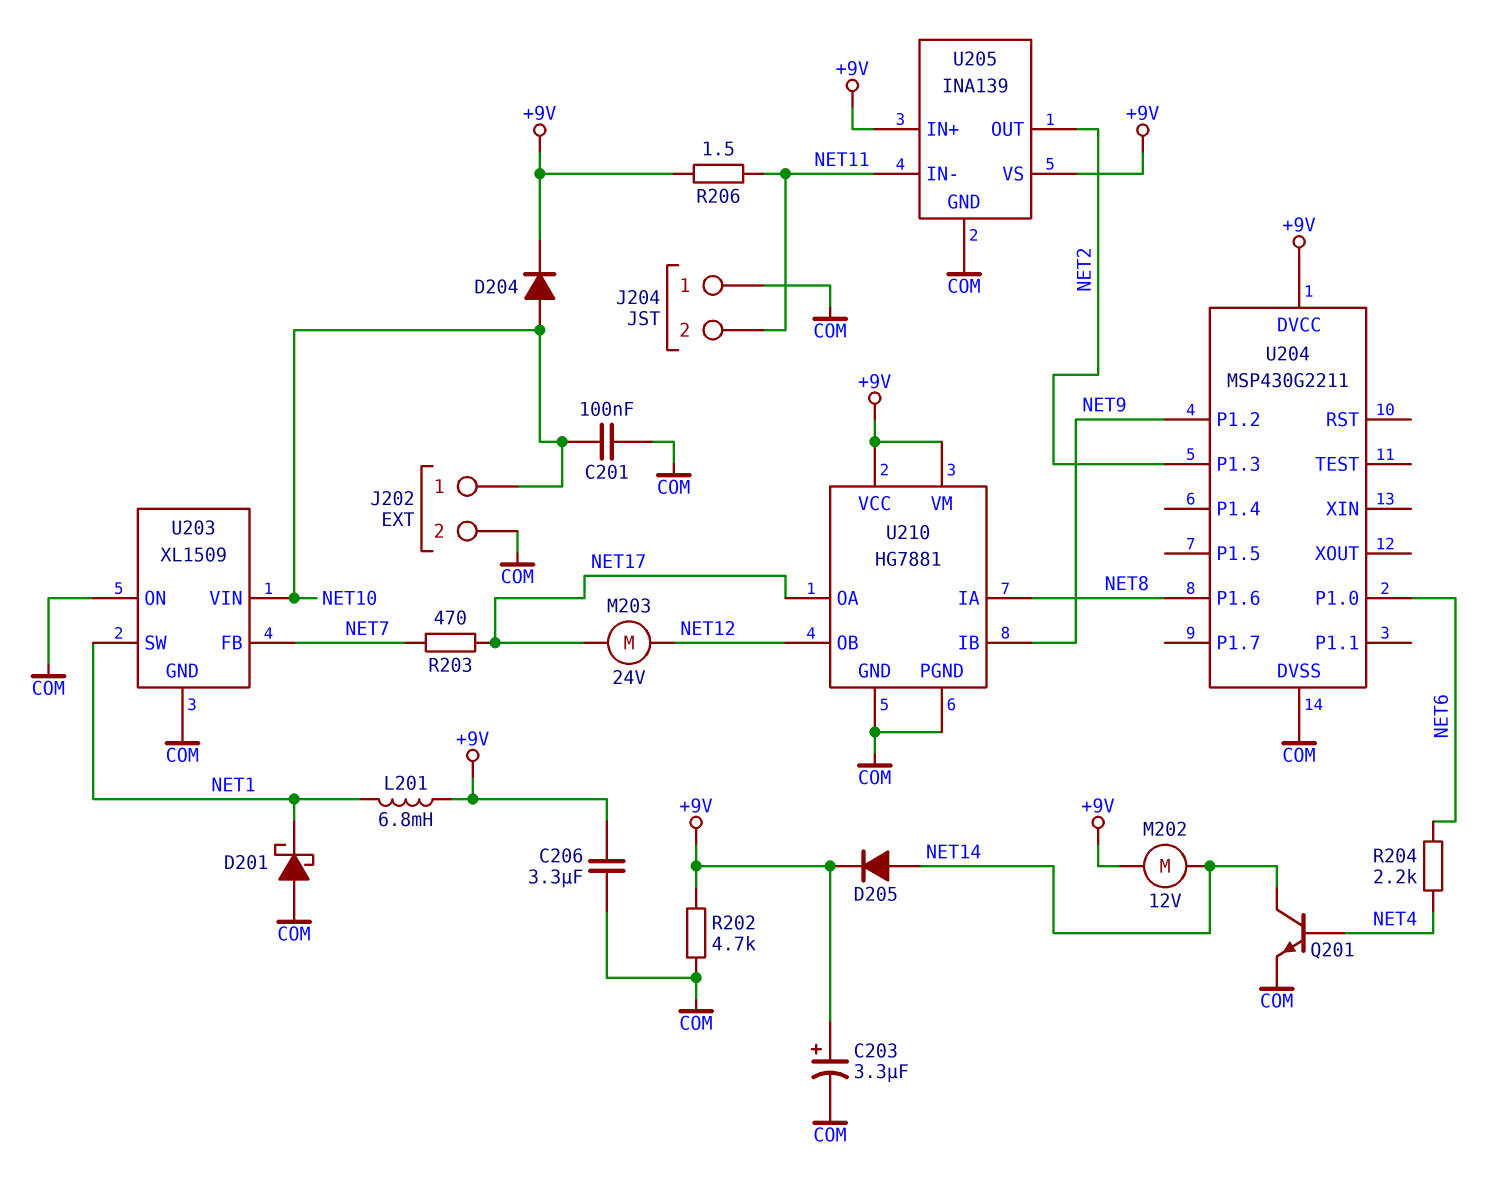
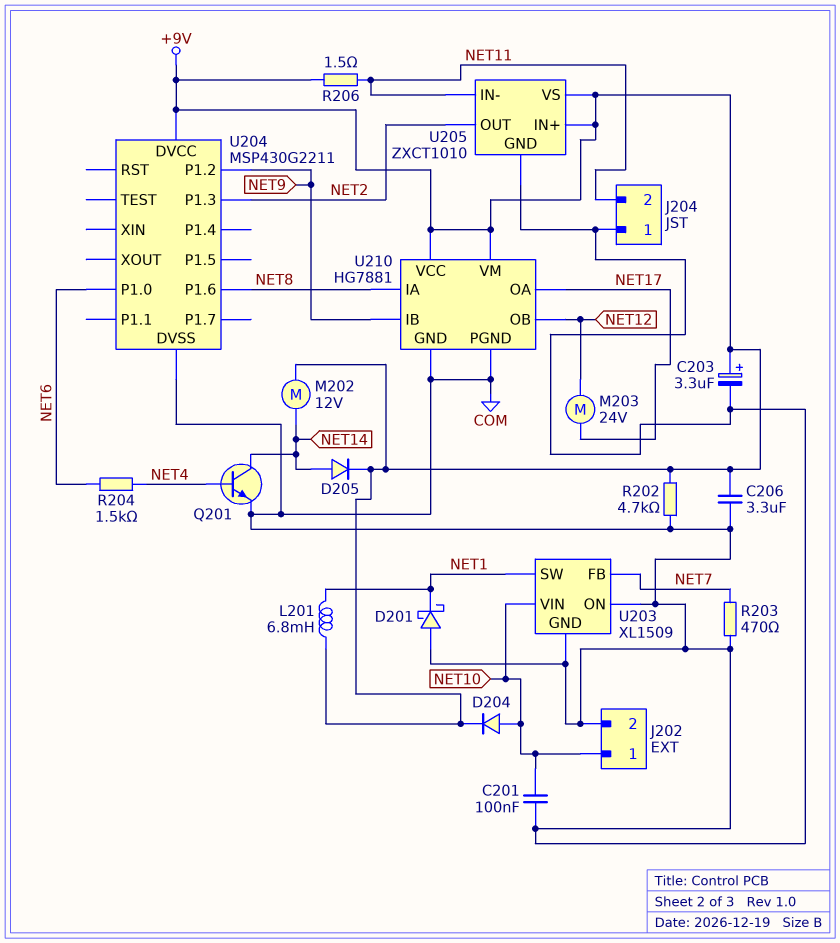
R203: 470 (NET7, NET17) -> 470 (COM, NET7)
R204: 2.2k (NET4, NET6) -> 1.5k (NET4, NET6)
U205: INA139 -> ZXCT1010

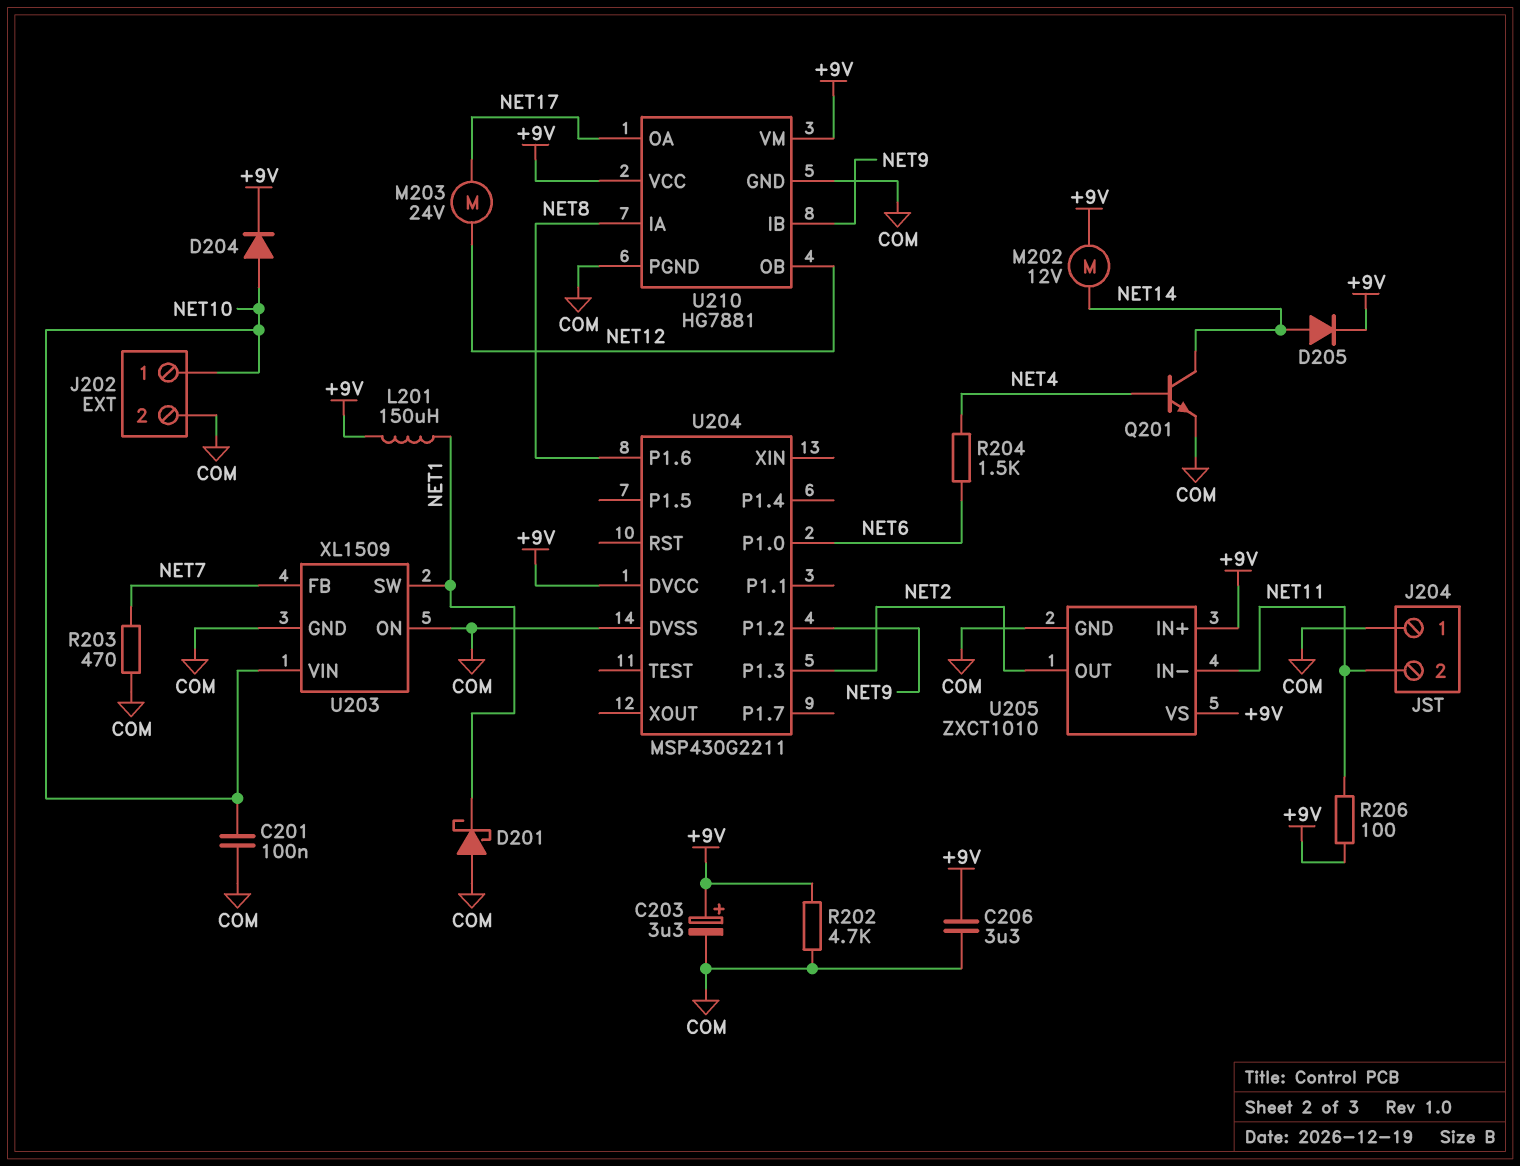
L201: 6.8mH (+9V, NET1) -> 150uH (+9V, NET1)
R206: 1.5 (+9V, NET11) -> 100 (+9V, NET11)

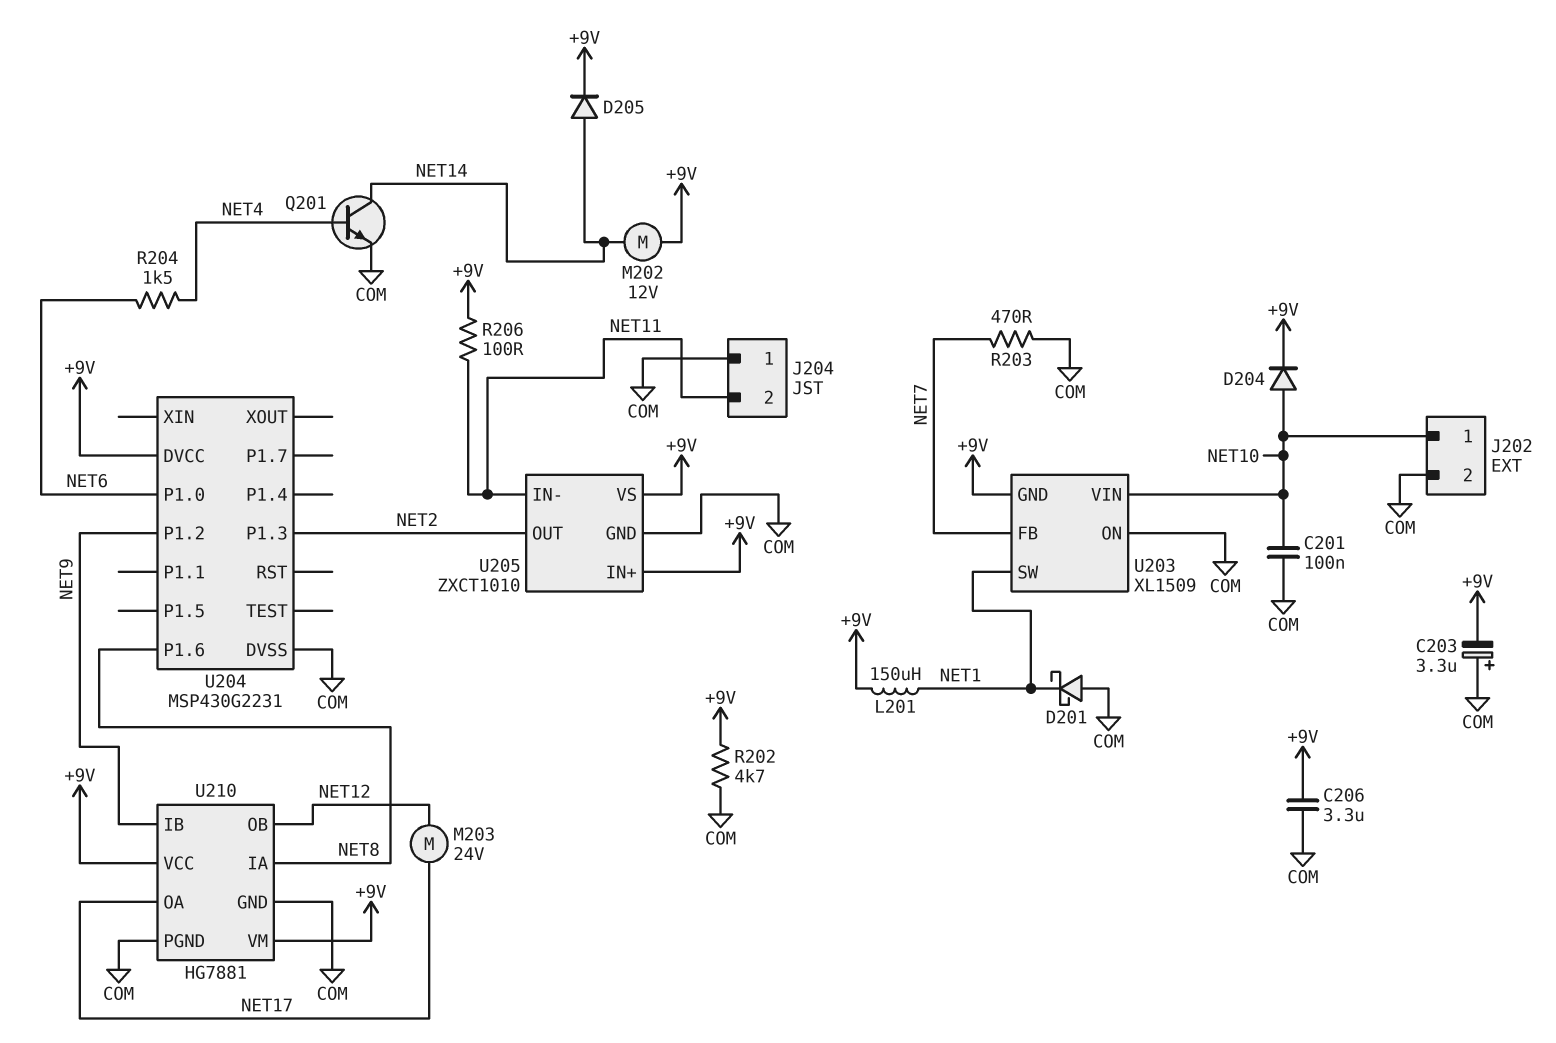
C203: 3.3uF (plus +9V, minus COM) -> 3.3uF (plus COM, minus +9V)
U203 pin GND: COM -> +9V
U204: MSP430G2211 -> MSP430G2231

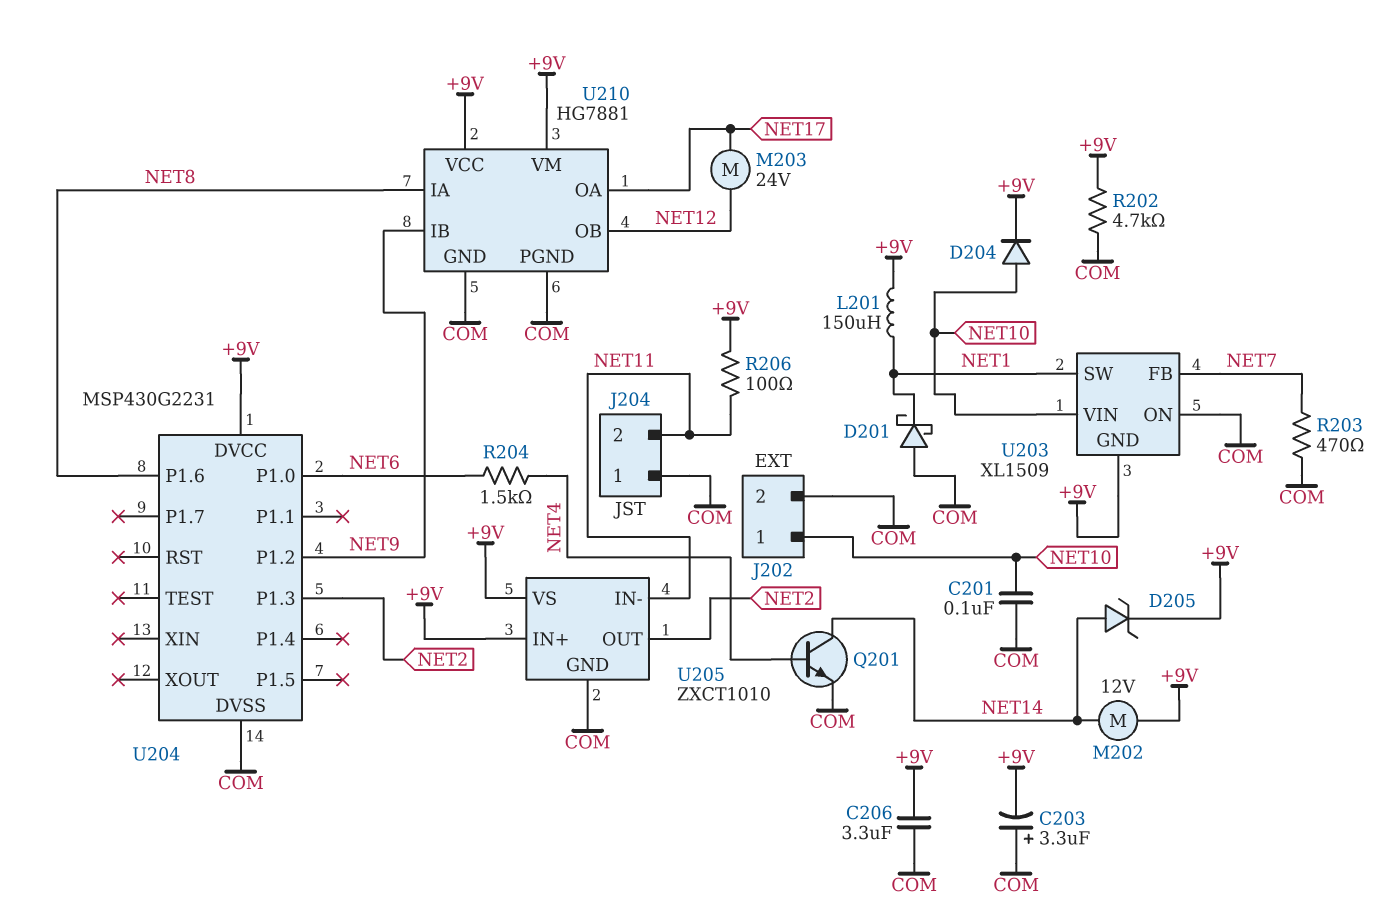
D205: diode (A NET14, K +9V) -> zener (A NET14, K +9V)

